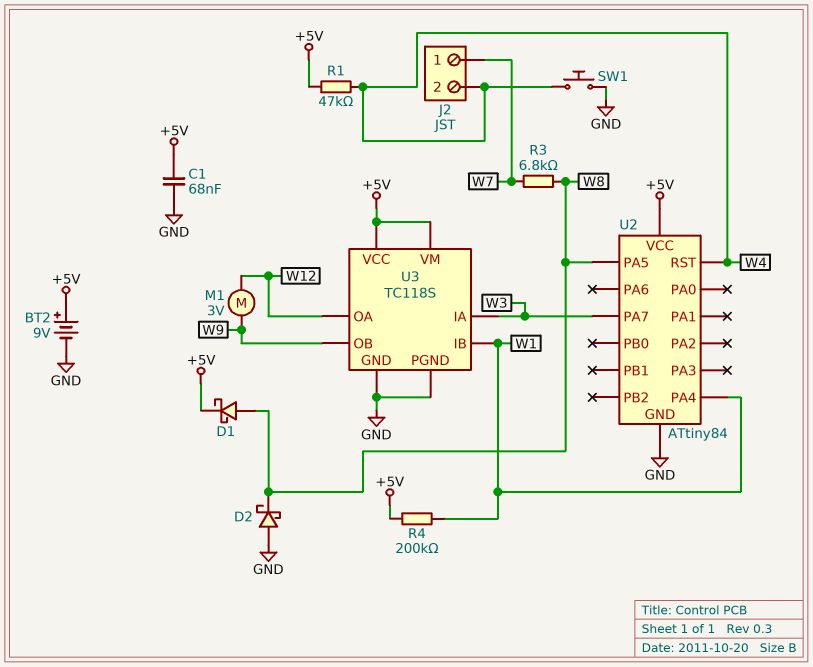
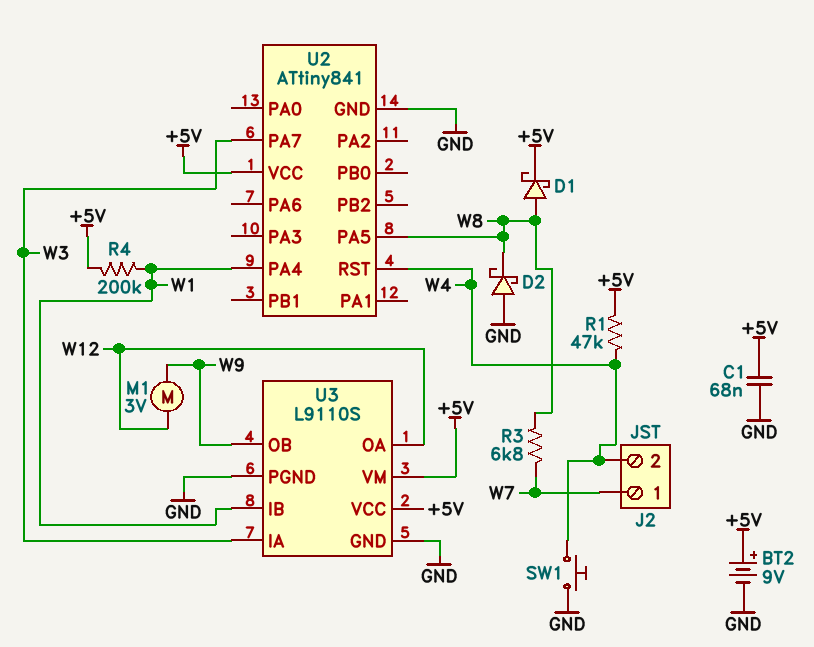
U2: ATtiny84 -> ATtiny841
U3: TC118S -> L9110S

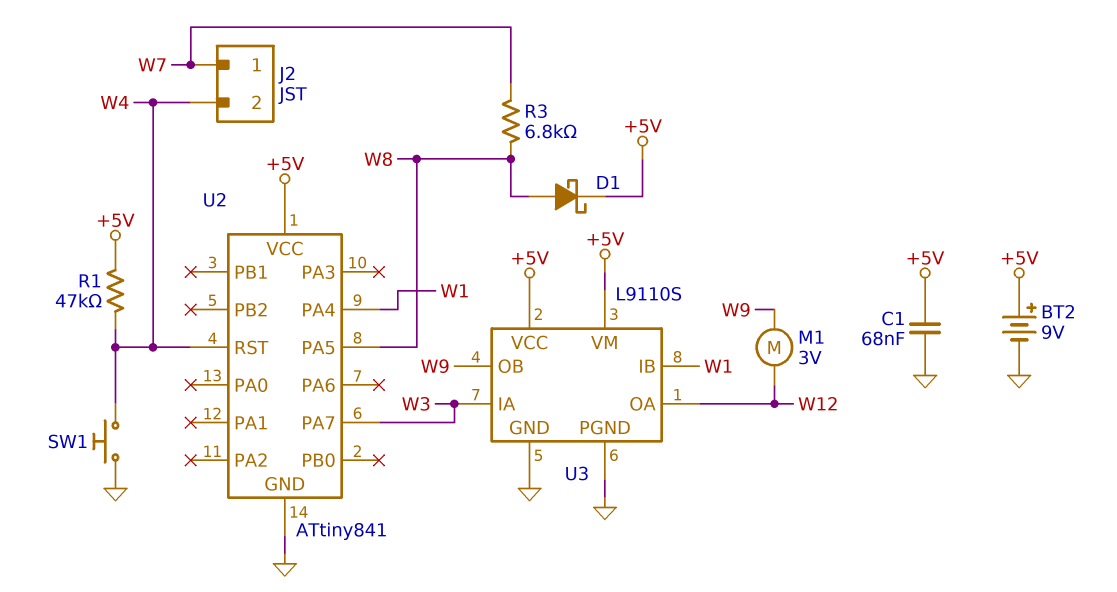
D2: schottky (A GND, K W8) -> none
R4: 200k (+5V, W1) -> none

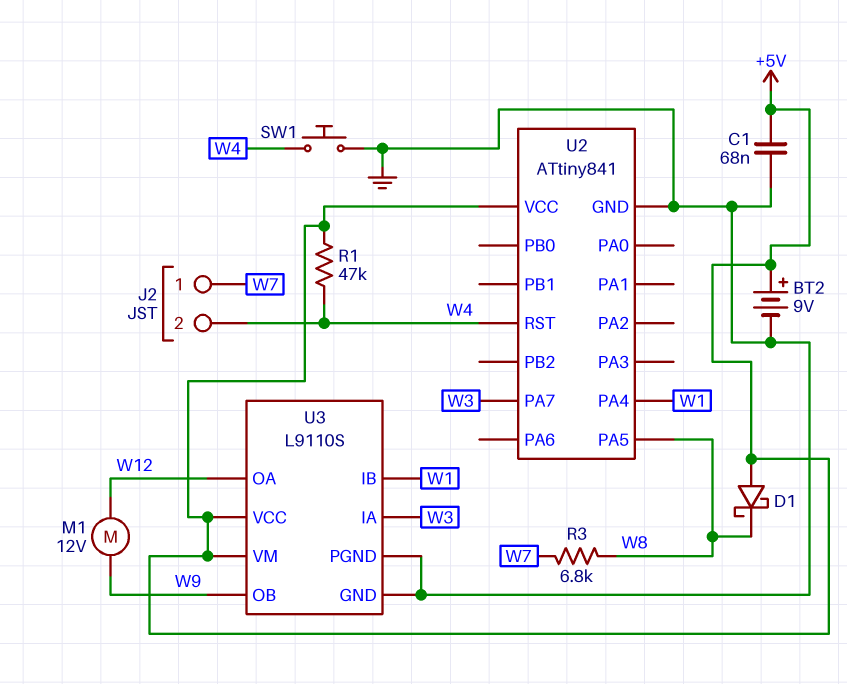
D1: schottky (A W8, K +5V) -> schottky (A +5V, K W8)
M1: motor 3V (W9, W12) -> motor 12V (W9, W12)

